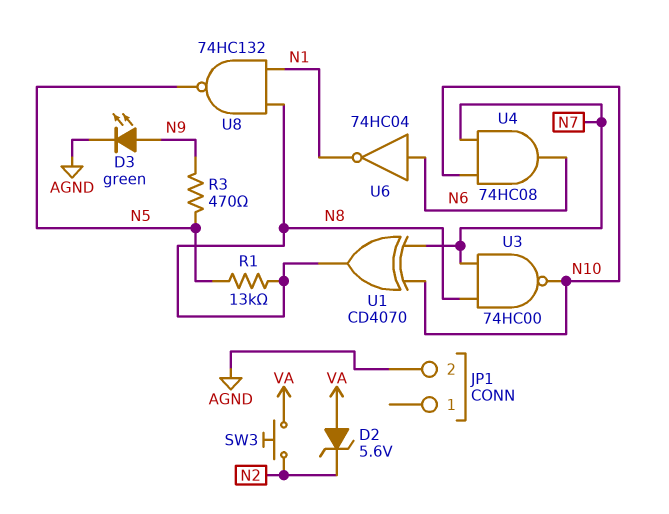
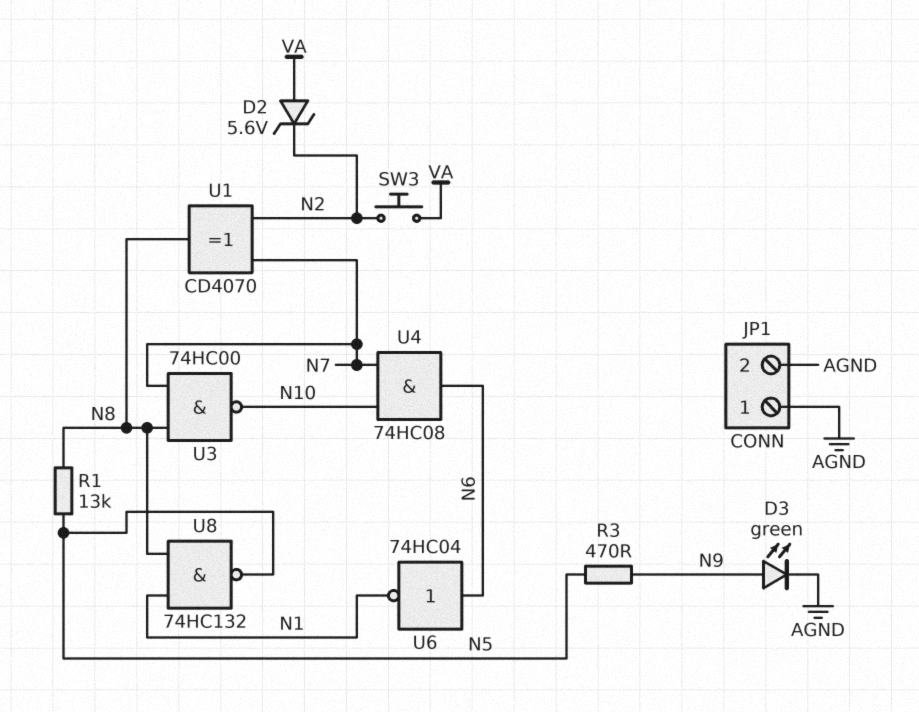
JP1 pin 1: none -> AGND
U1: XOR CD4070 (in N7, in N10, out N8) -> XOR CD4070 (in N2, in N7, out N8)

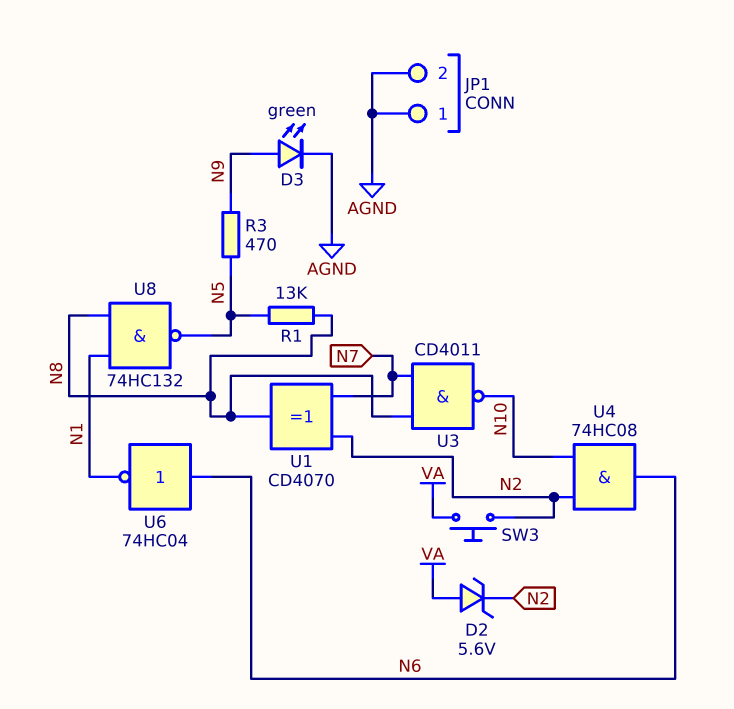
U3: NAND 74HC00 (in N7, in N8, out N10) -> NAND CD4011 (in N7, in N8, out N10)
U4: AND 74HC08 (in N7, in N10, out N6) -> AND 74HC08 (in N2, in N10, out N6)

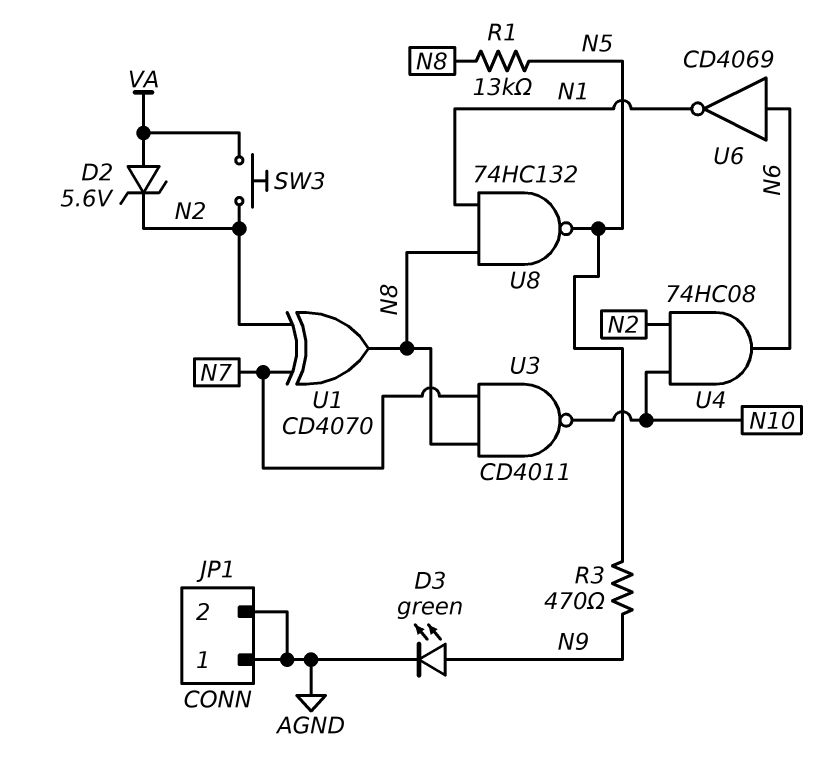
U6: NOT 74HC04 (in N6, out N1) -> NOT CD4069 (in N6, out N1)

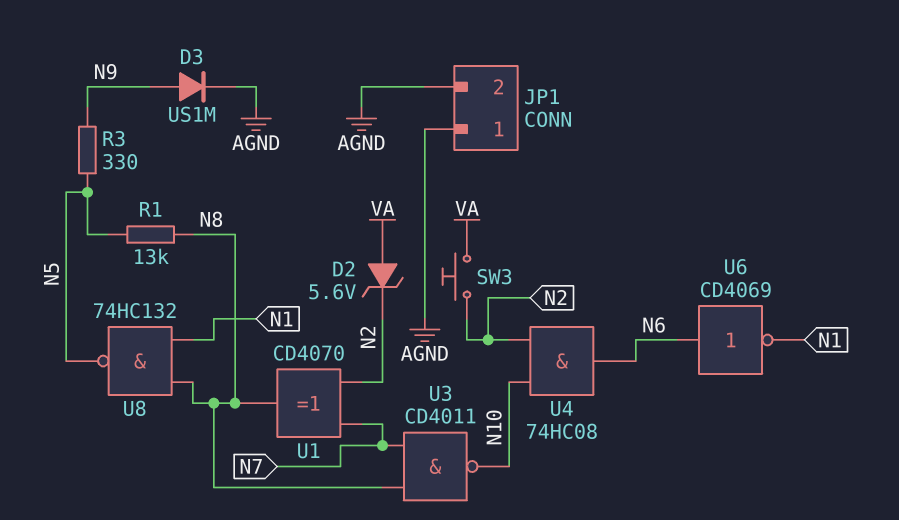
D3: LED green (A N9, K AGND) -> diode US1M (A N9, K AGND)
R3: 470 (N5, N9) -> 330 (N5, N9)

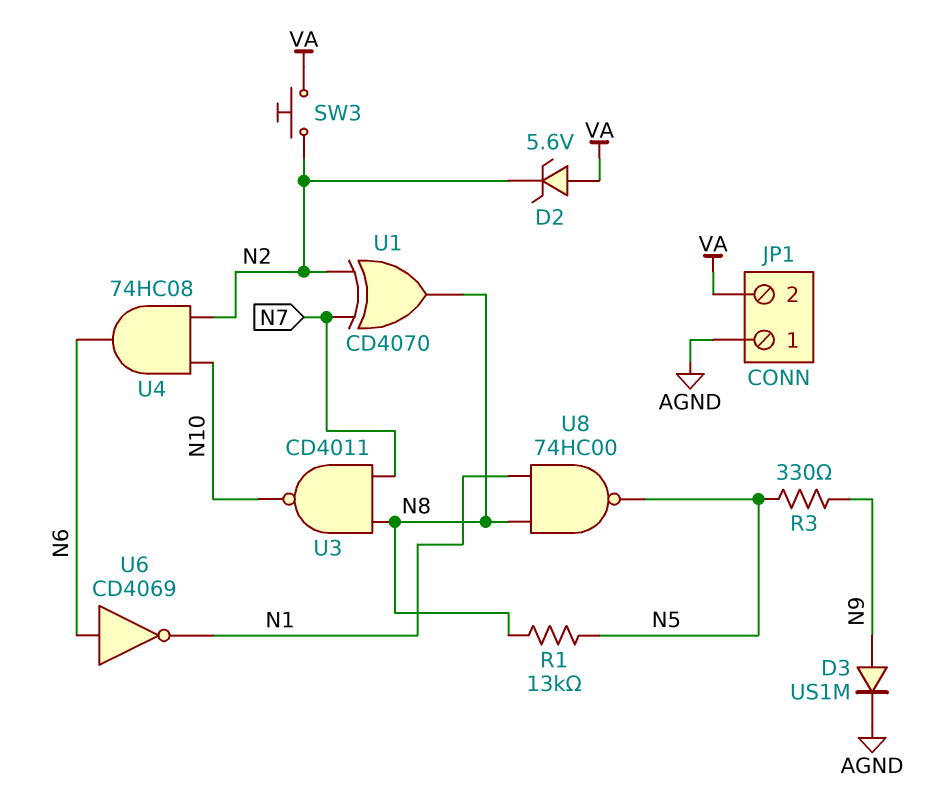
JP1 pin 2: AGND -> VA
U8: NAND 74HC132 (in N1, in N8, out N5) -> NAND 74HC00 (in N1, in N8, out N5)

